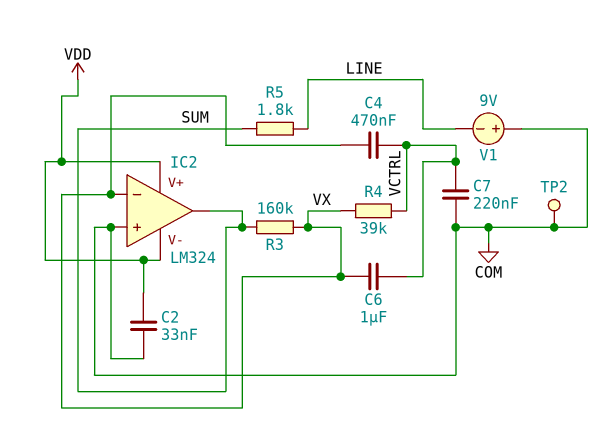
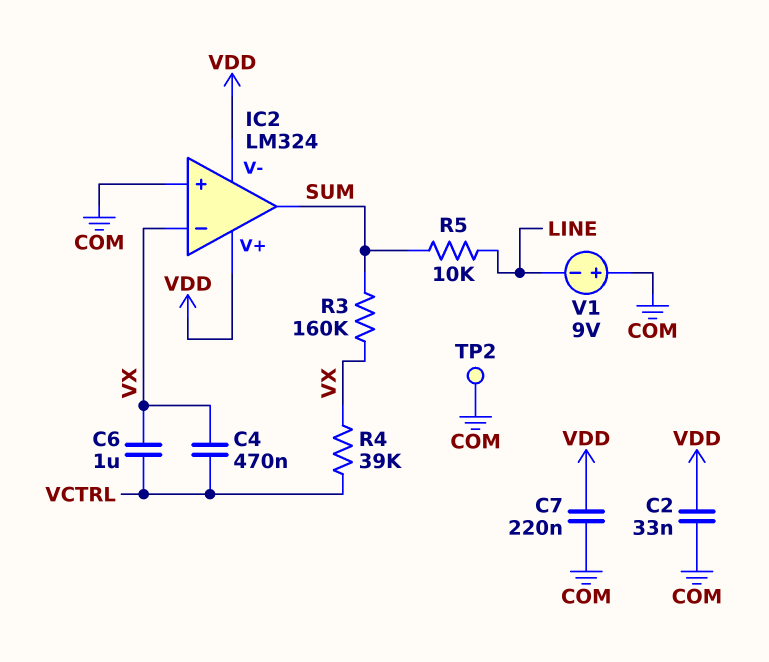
C7: 220nF (COM, VCTRL) -> 220nF (COM, VDD)
R5: 1.8k (LINE, SUM) -> 10k (LINE, SUM)

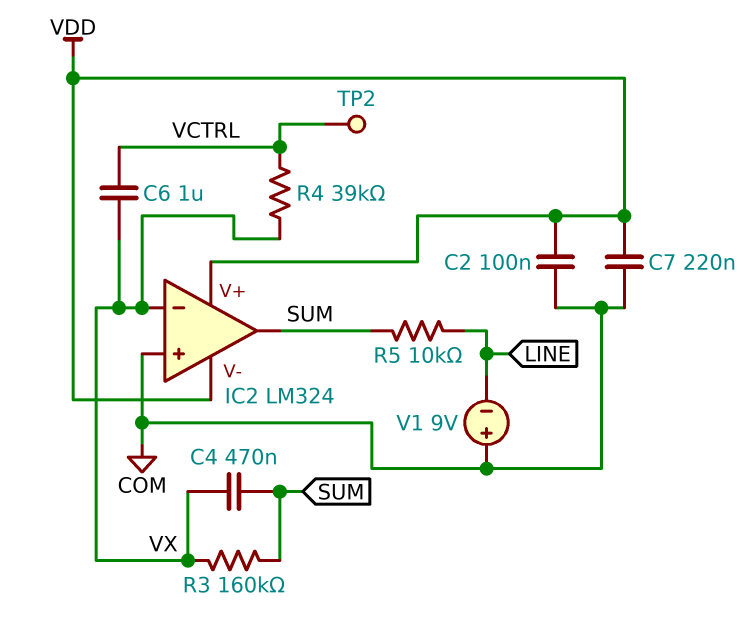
C2: 33nF (COM, VDD) -> 100nF (COM, VDD)
C4: 470nF (VCTRL, VX) -> 470nF (SUM, VX)
TP2: test point (COM) -> test point (VCTRL)

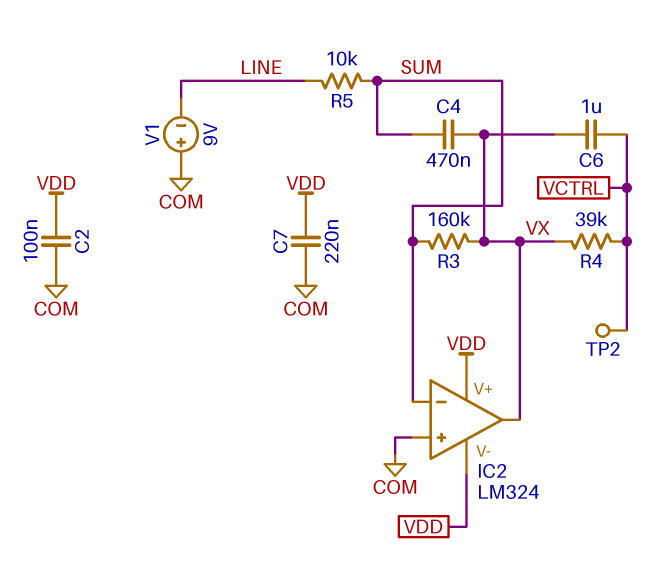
IC2 pin in-: VX -> SUM
IC2 pin out: SUM -> VX

